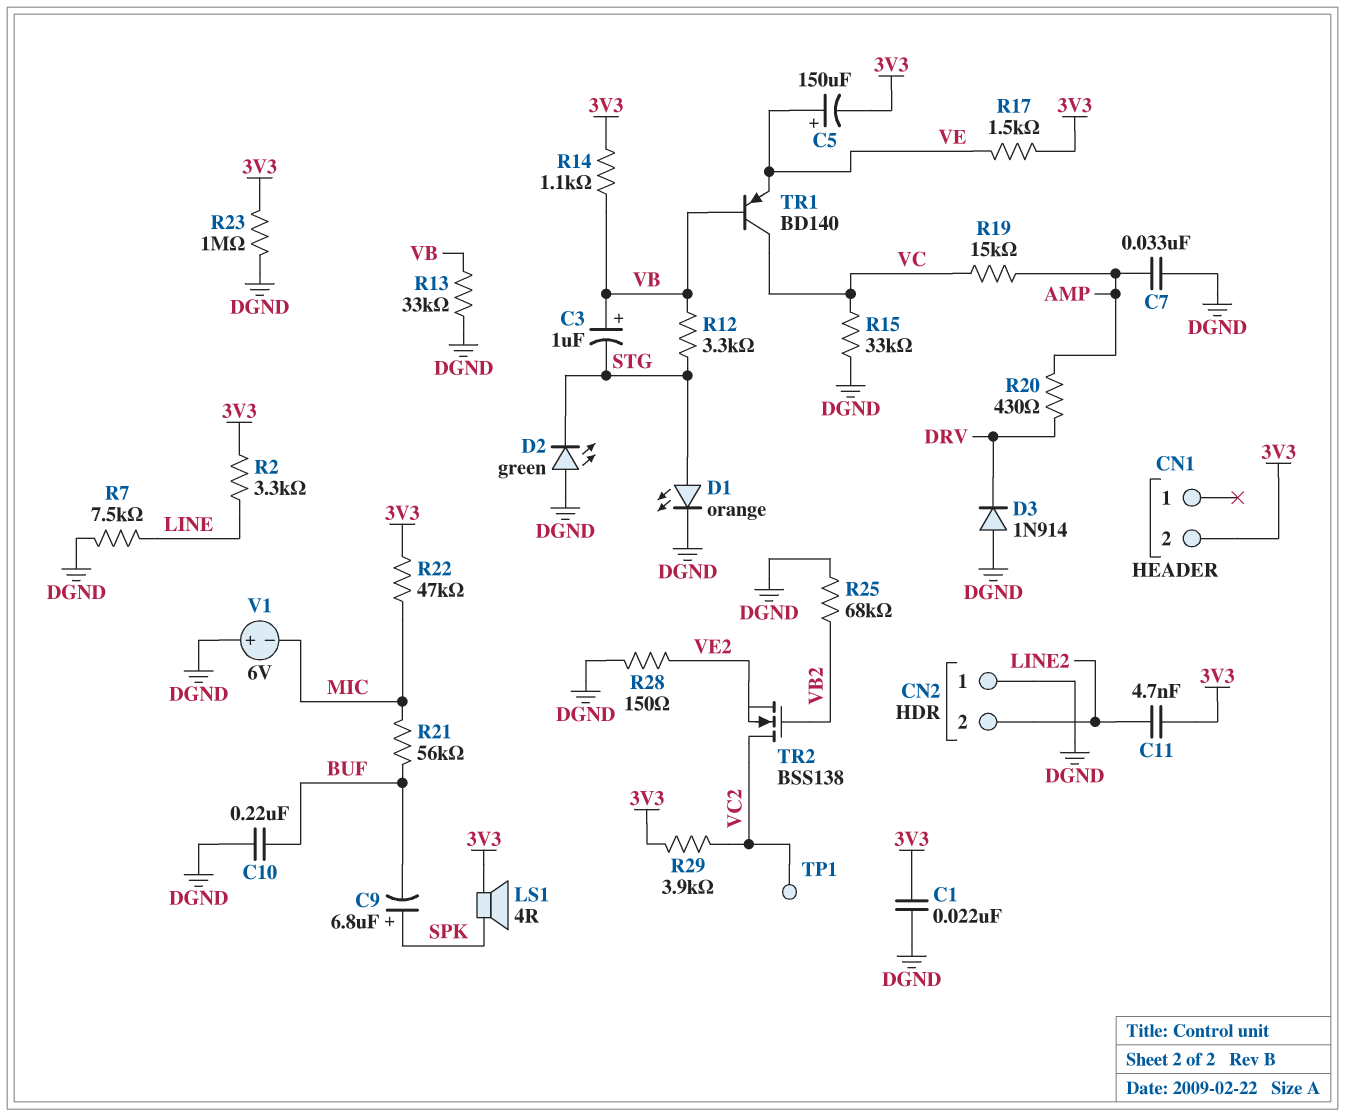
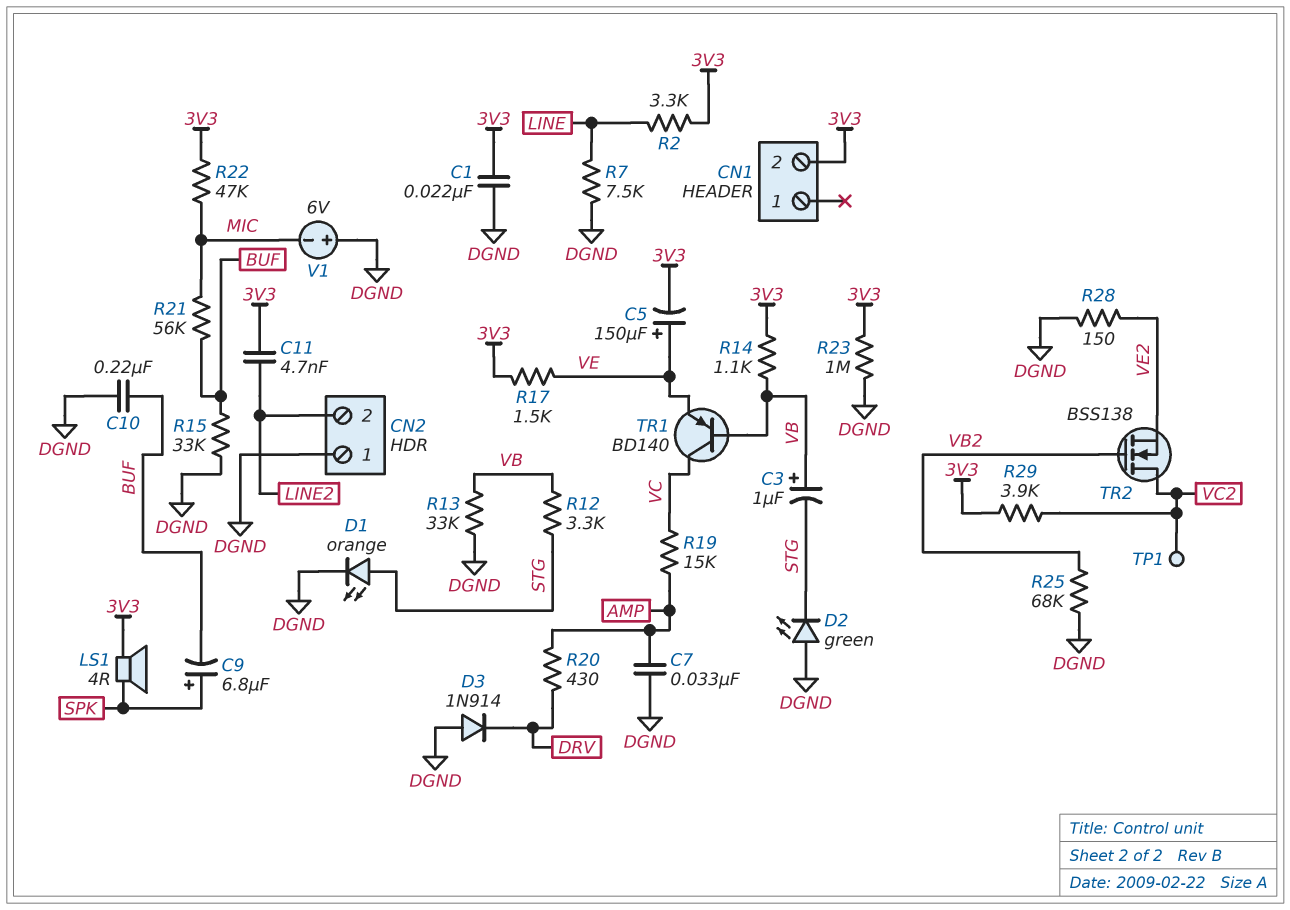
R15: 33k (DGND, VC) -> 33k (BUF, DGND)

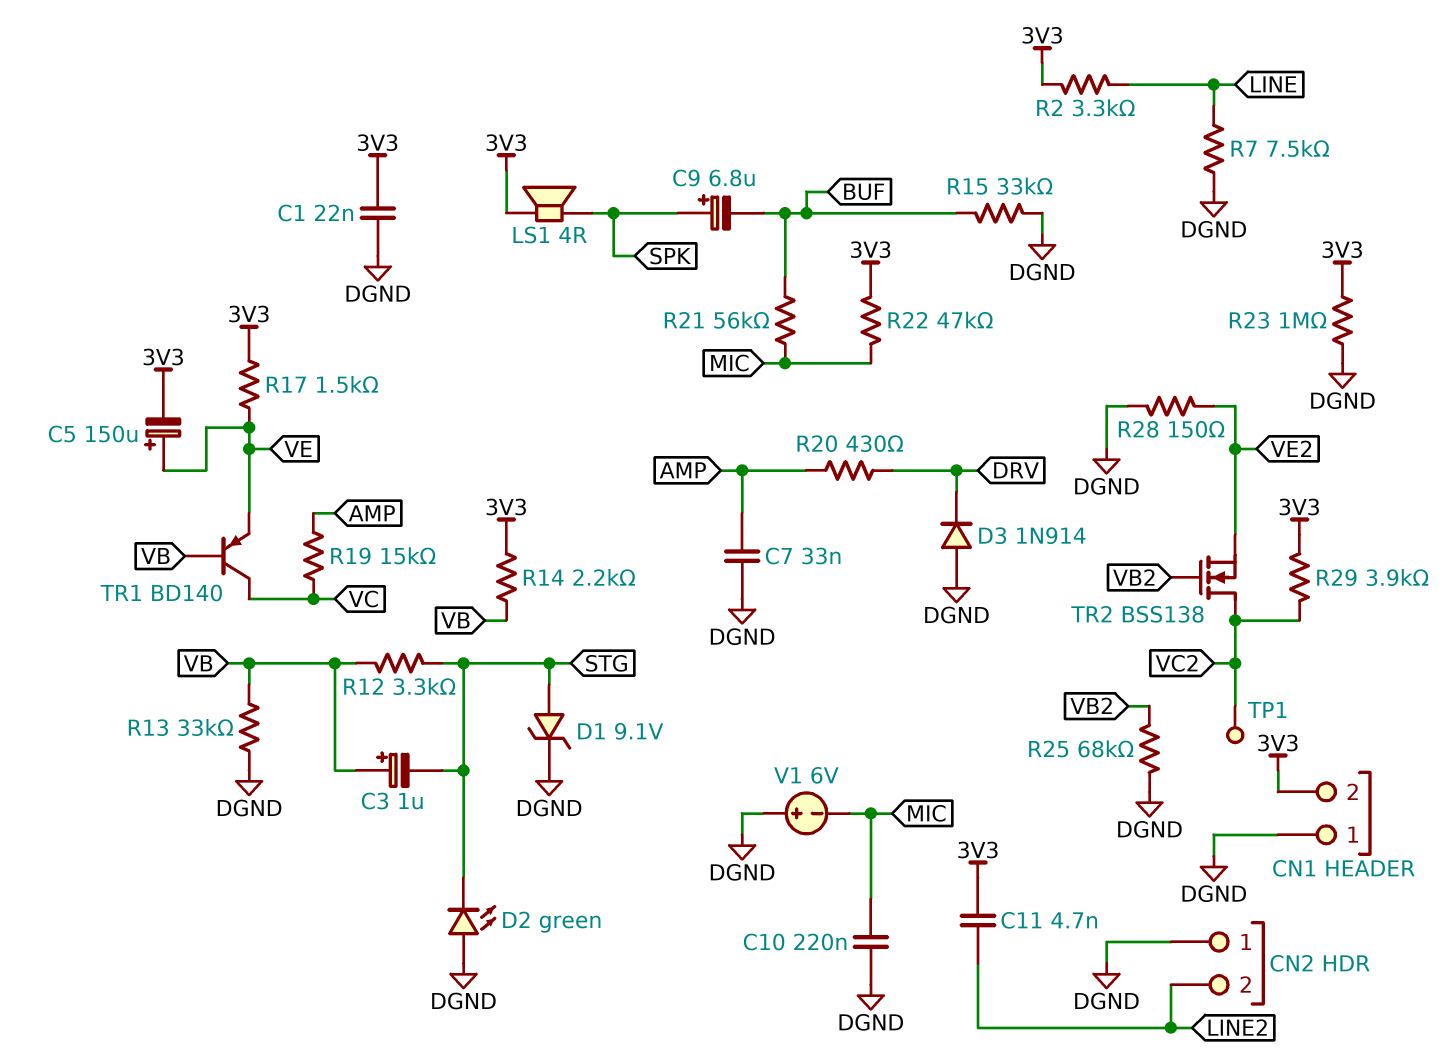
C10: 220nF (BUF, DGND) -> 220nF (DGND, MIC)
CN1 pin 1: none -> DGND
D1: LED orange (A STG, K DGND) -> zener 9.1V (A STG, K DGND)
R14: 1.1k (3V3, VB) -> 2.2k (3V3, VB)

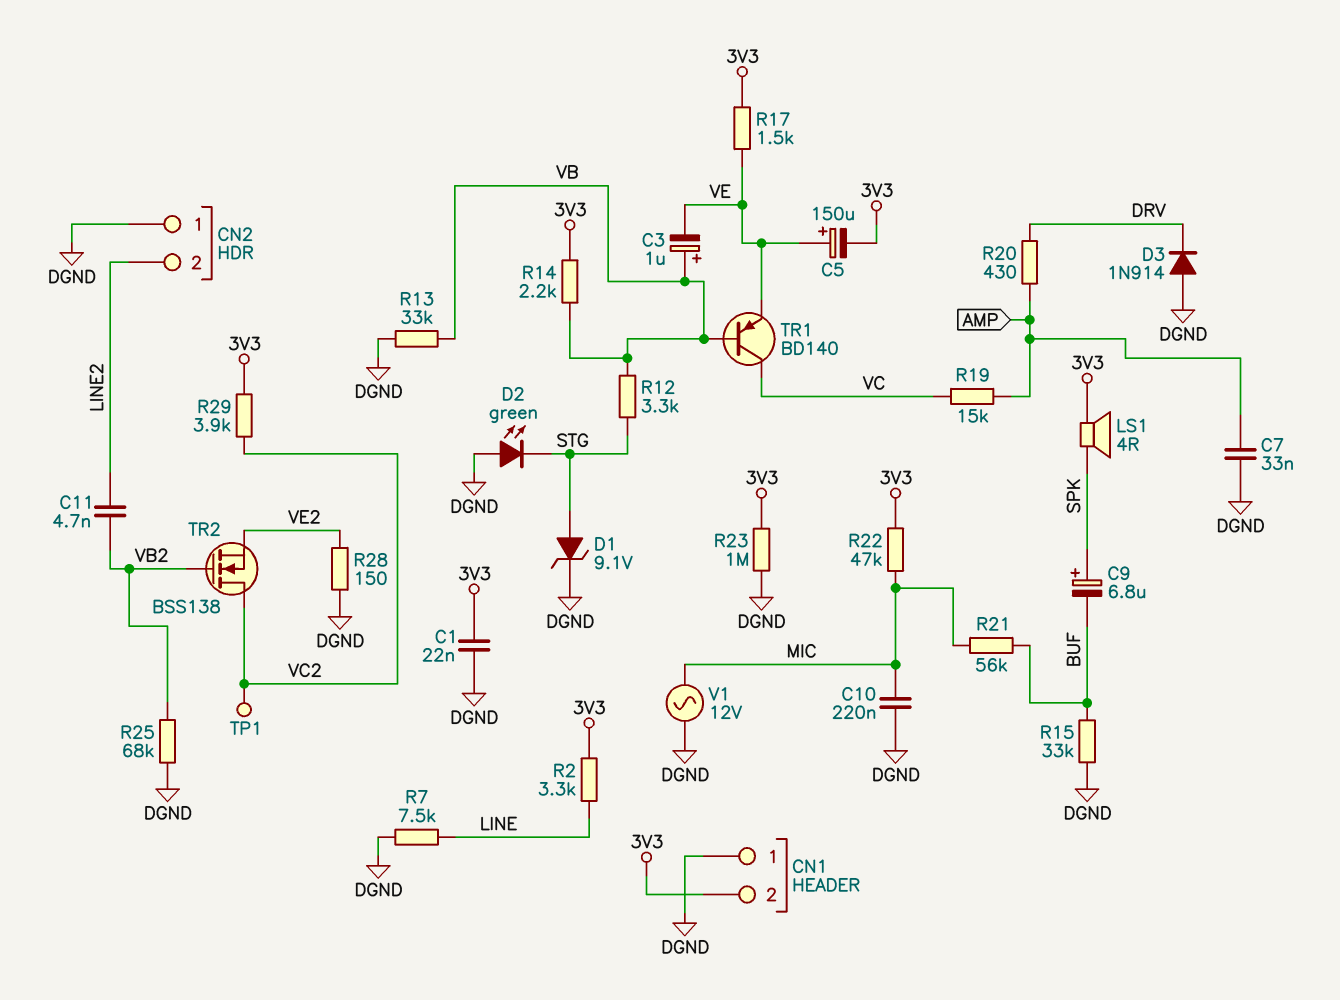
C3: 1uF (plus VB, minus STG) -> 1uF (plus VB, minus VE)
C11: 4.7nF (3V3, LINE2) -> 4.7nF (LINE2, VB2)
V1: 6V (plus DGND, minus MIC) -> AC 12V (DGND, MIC)

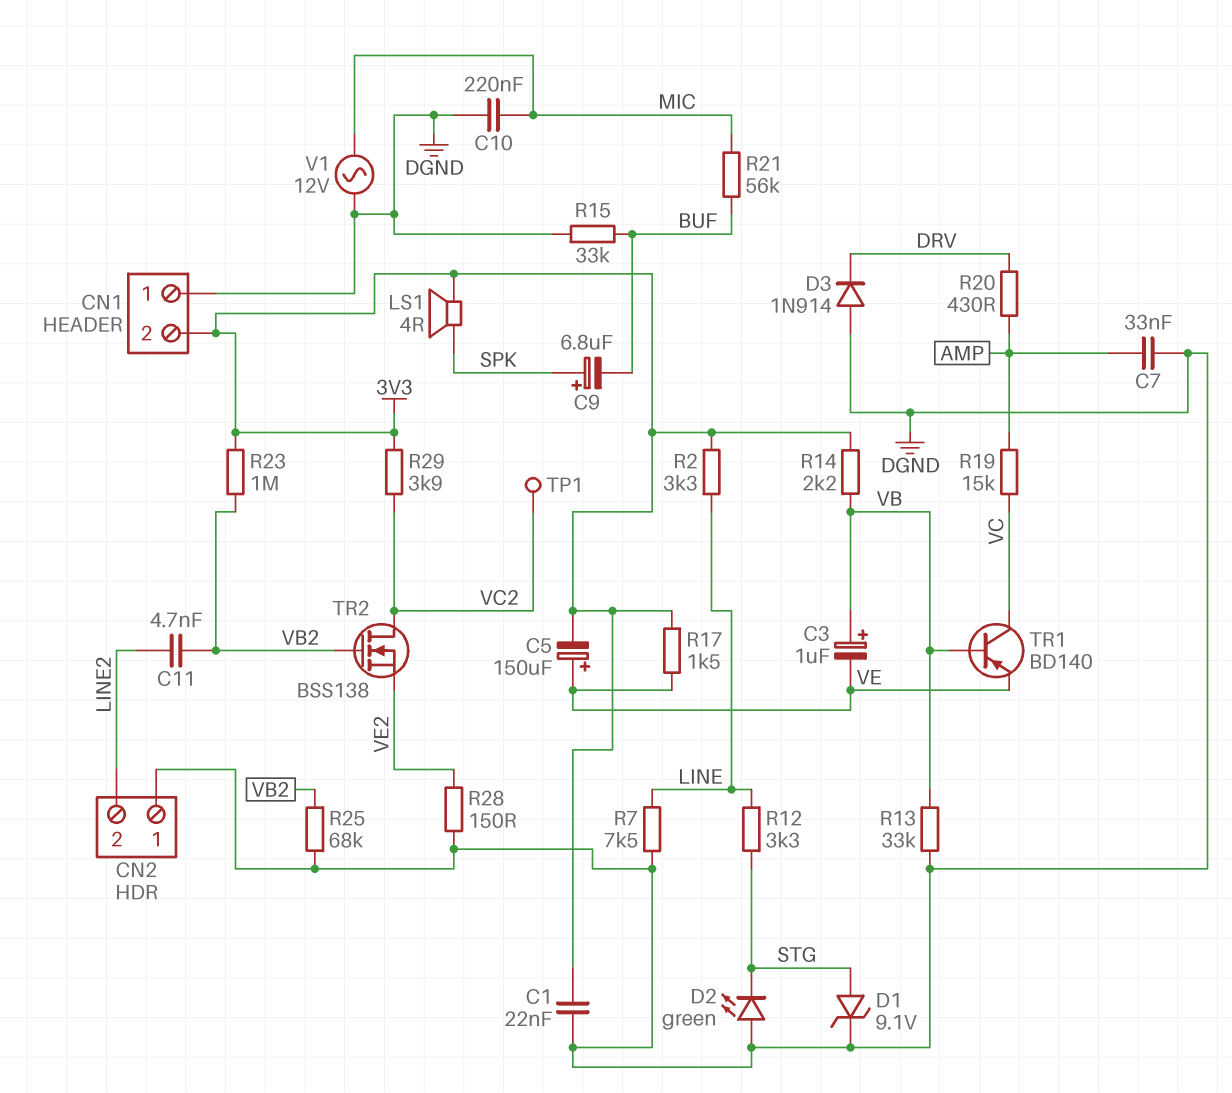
R12: 3.3k (STG, VB) -> 3.3k (LINE, STG)
R22: 47k (3V3, MIC) -> none
R23: 1M (3V3, DGND) -> 1M (3V3, VB2)

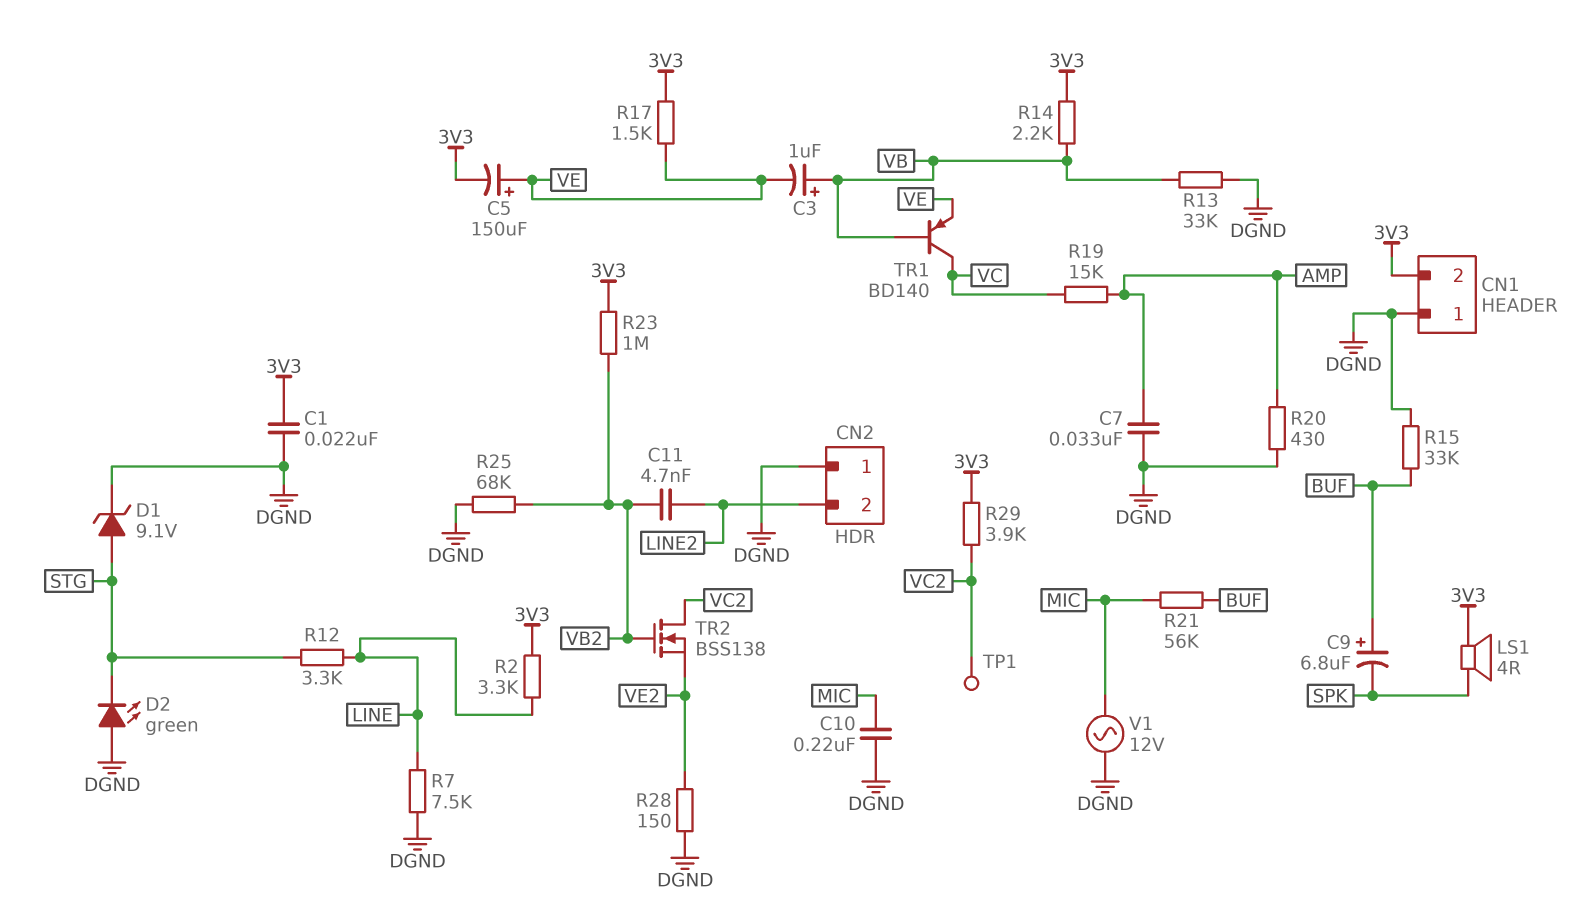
C9: 6.8uF (plus SPK, minus BUF) -> 6.8uF (plus BUF, minus SPK)
D3: diode 1N914 (A DGND, K DRV) -> none
R20: 430 (AMP, DRV) -> 430 (AMP, DGND)

